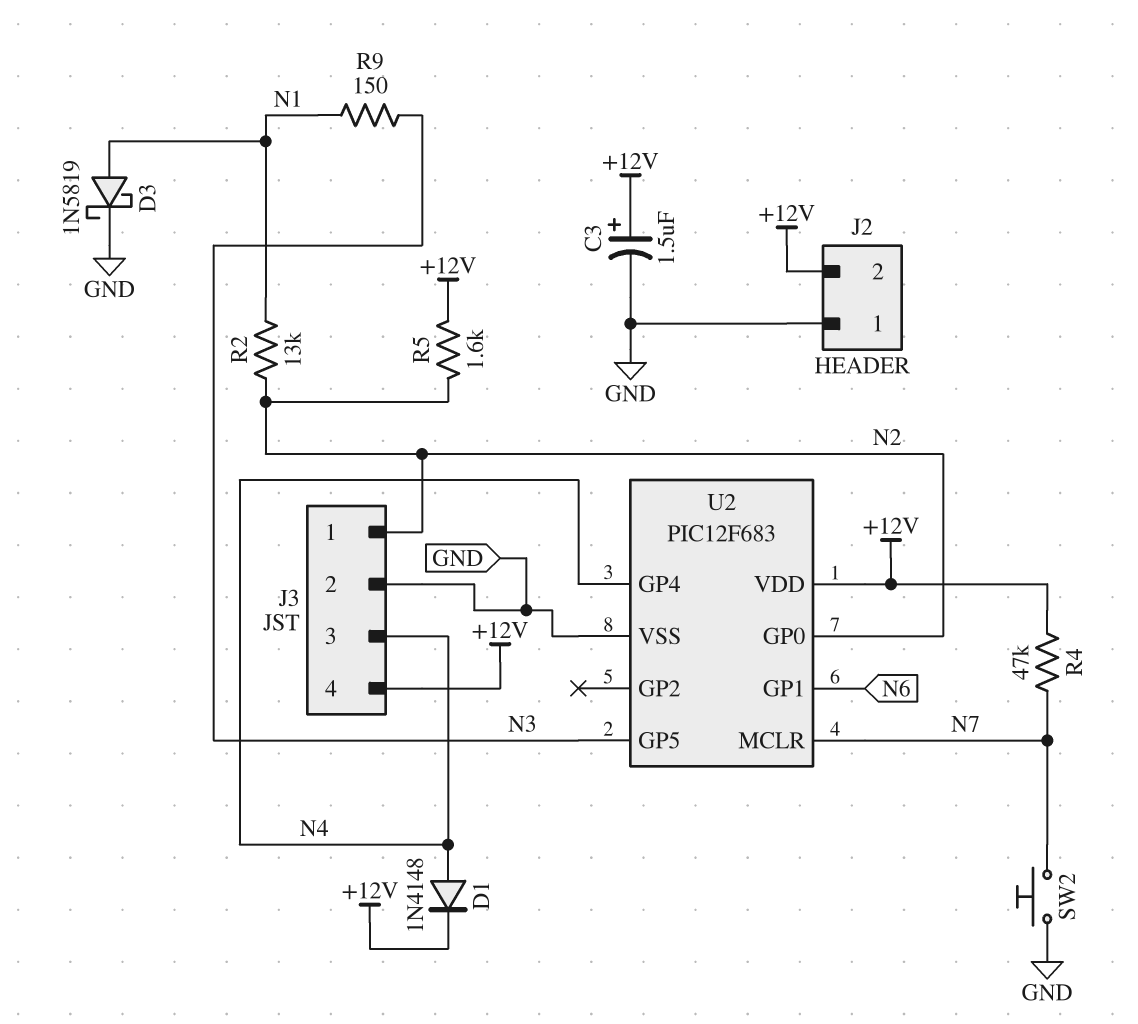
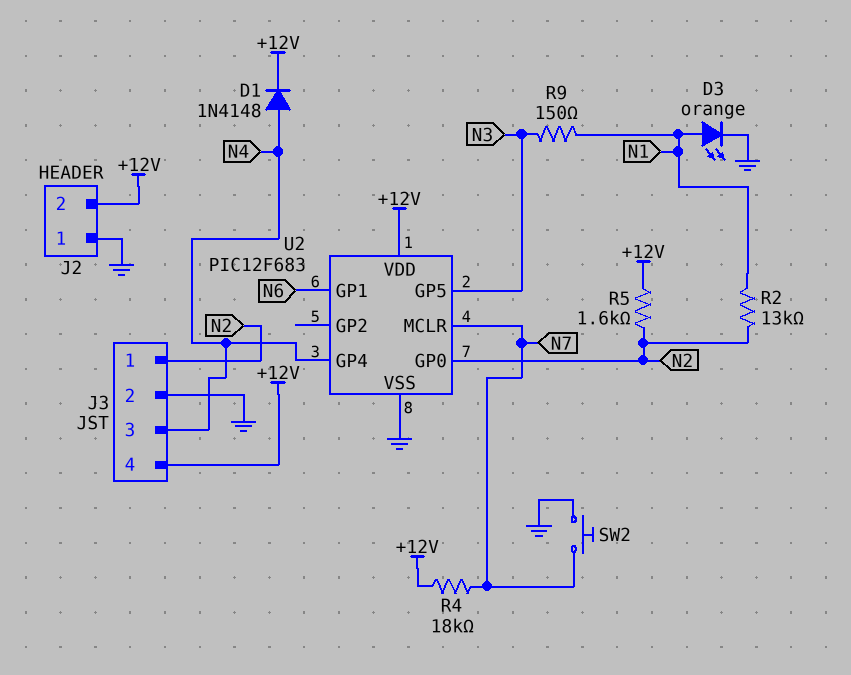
C3: 1.5uF (plus +12V, minus GND) -> none
D3: schottky 1N5819 (A N1, K GND) -> LED orange (A N1, K GND)
R4: 47k (+12V, N7) -> 18k (+12V, N7)

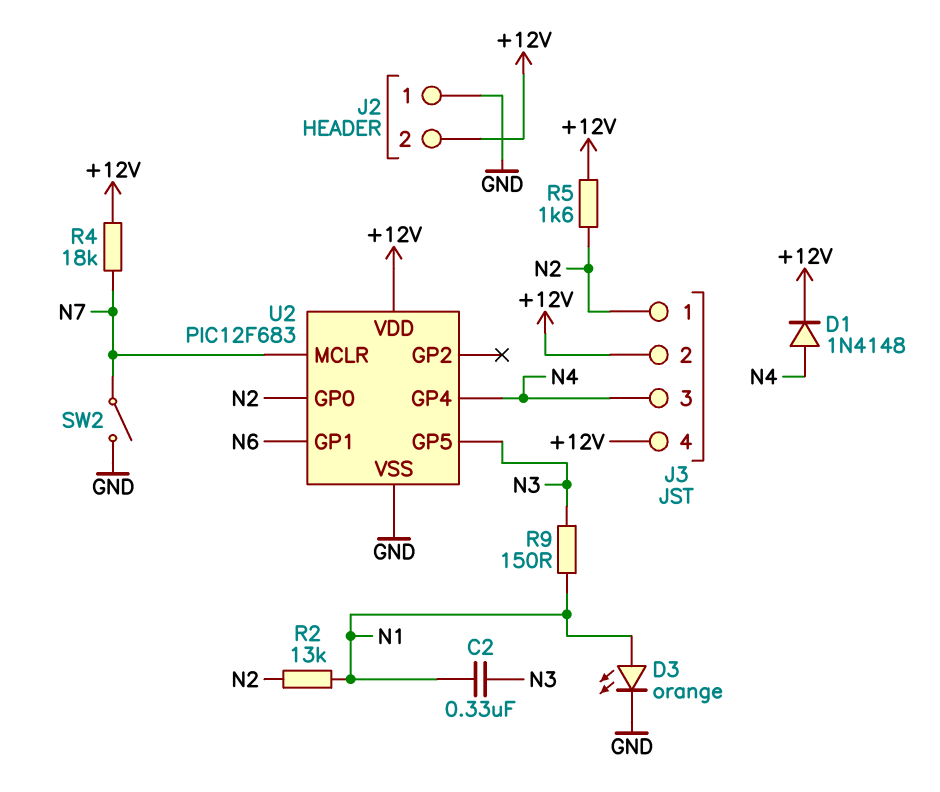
C2: none -> 330nF (N1, N3)
J3 pin 2: GND -> +12V
SW2: button (GND, N7) -> switch (GND, N7)

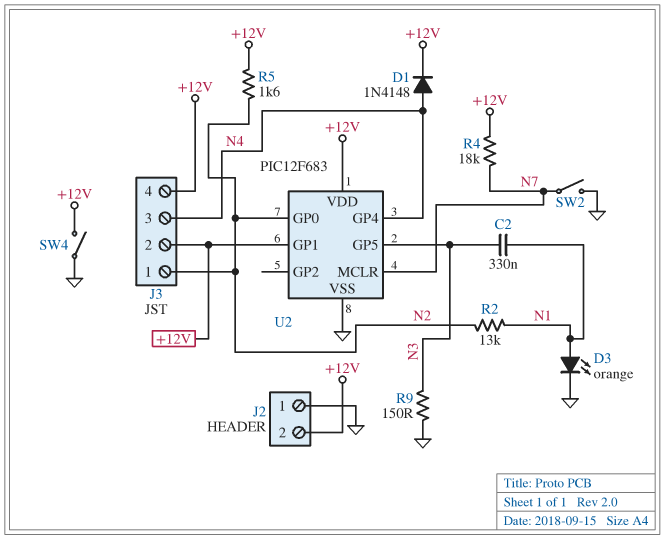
R9: 150 (N1, N3) -> 150 (GND, N3)
SW4: none -> switch (+12V, GND)
U2 pin GP1: N6 -> +12V

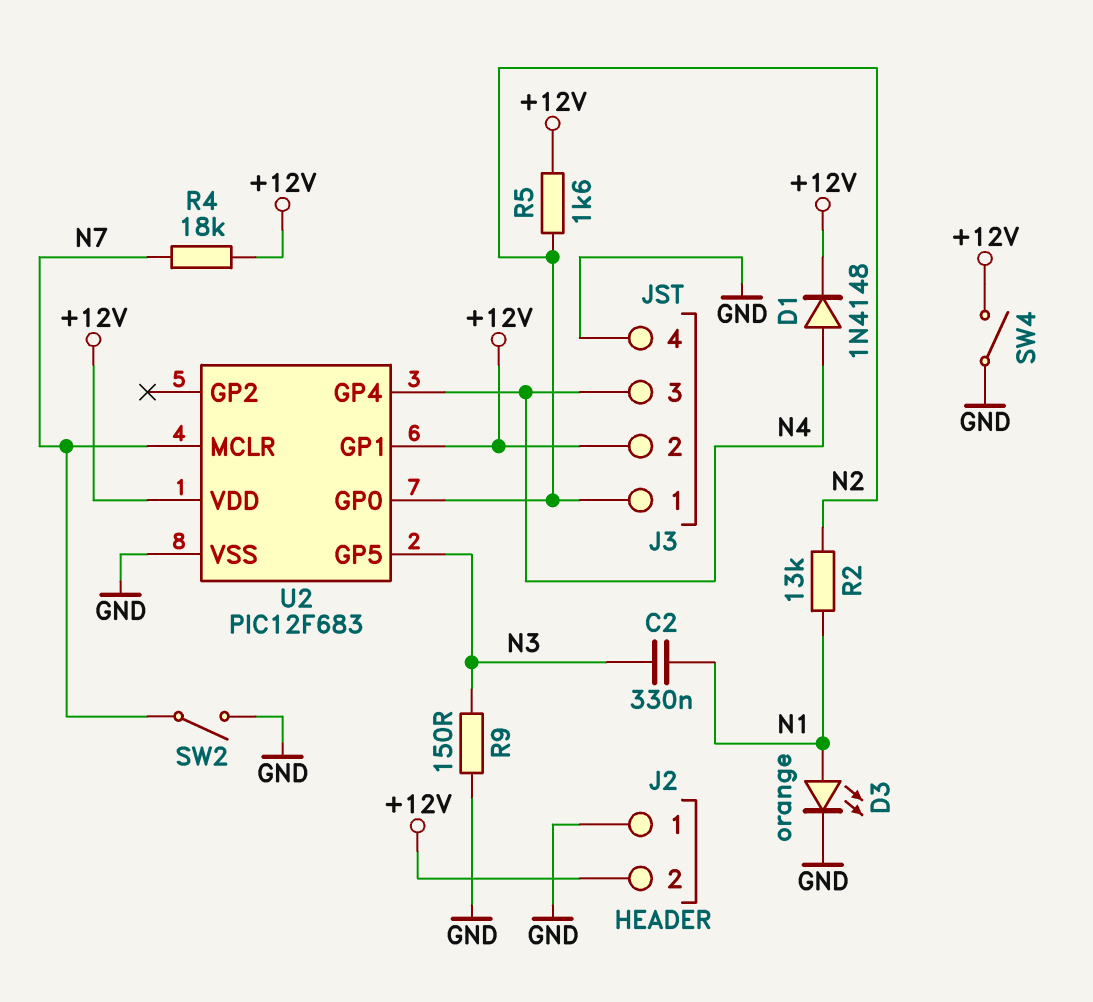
J3 pin 4: +12V -> GND

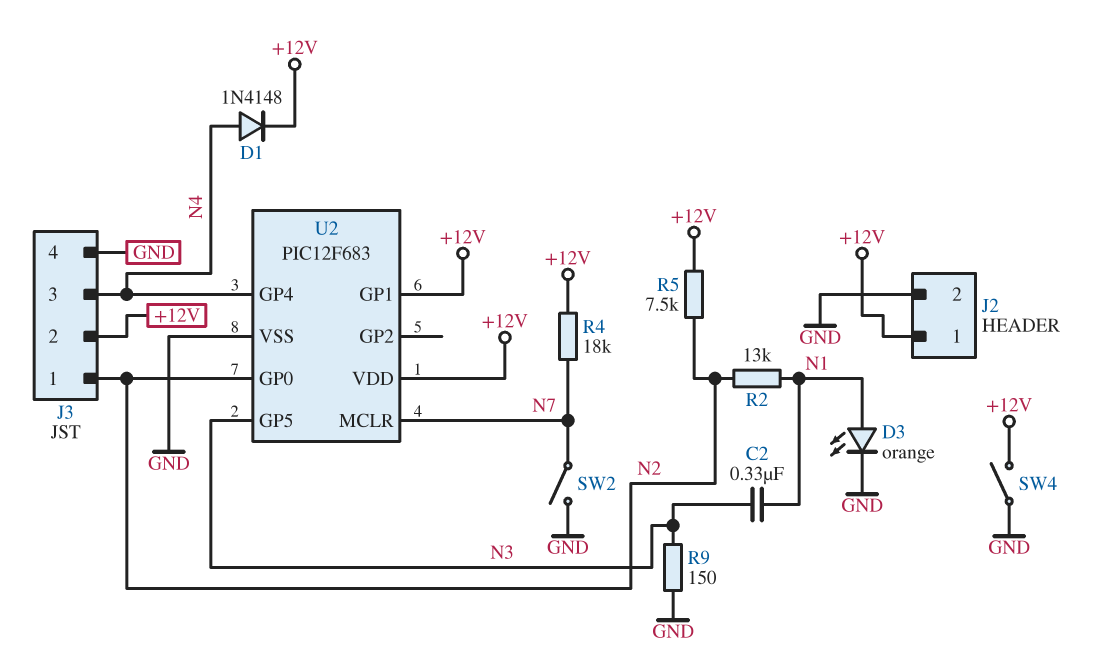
J2 pin 1: GND -> +12V
J2 pin 2: +12V -> GND
R5: 1.6k (+12V, N2) -> 7.5k (+12V, N2)

